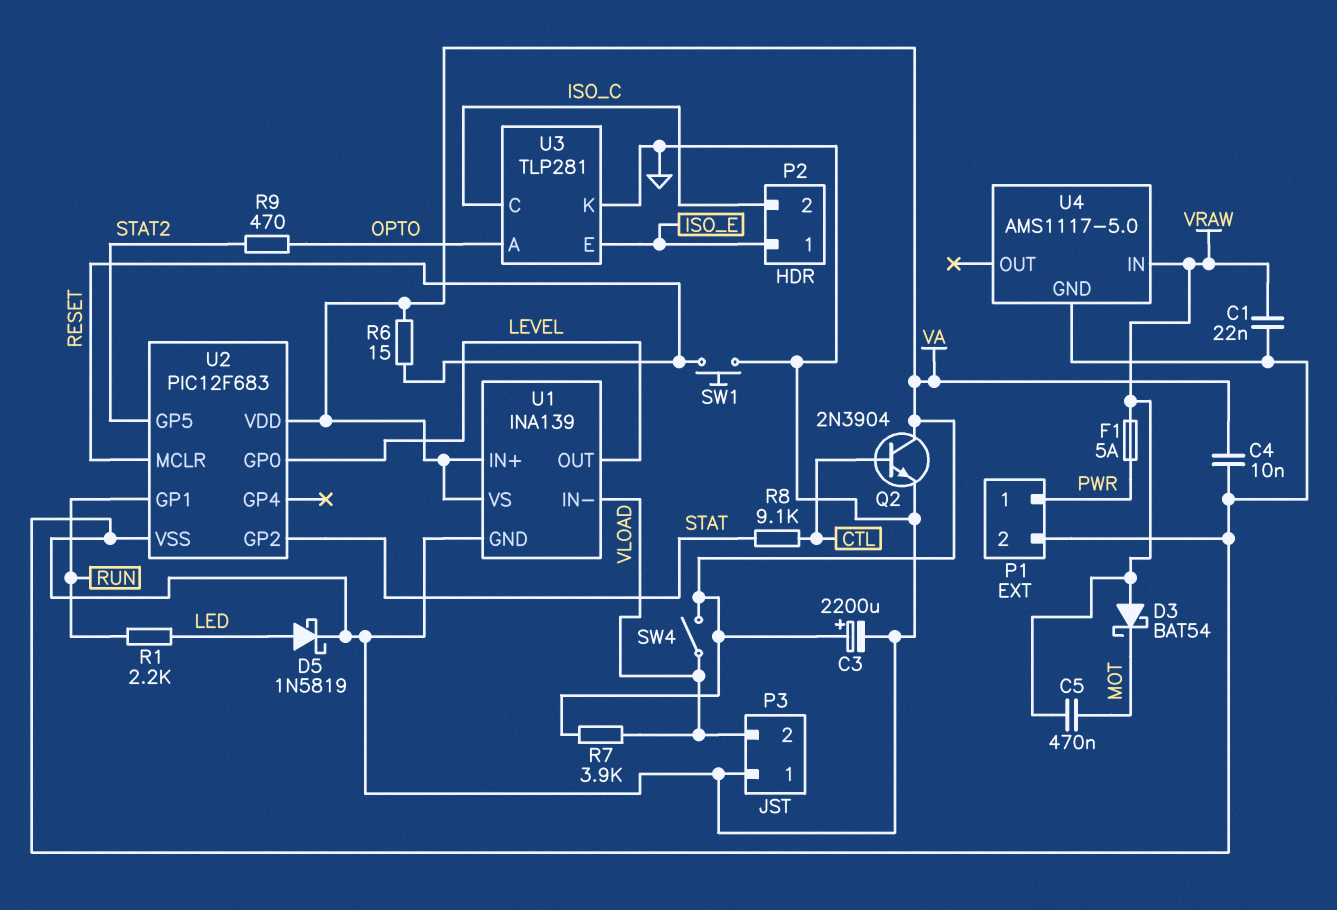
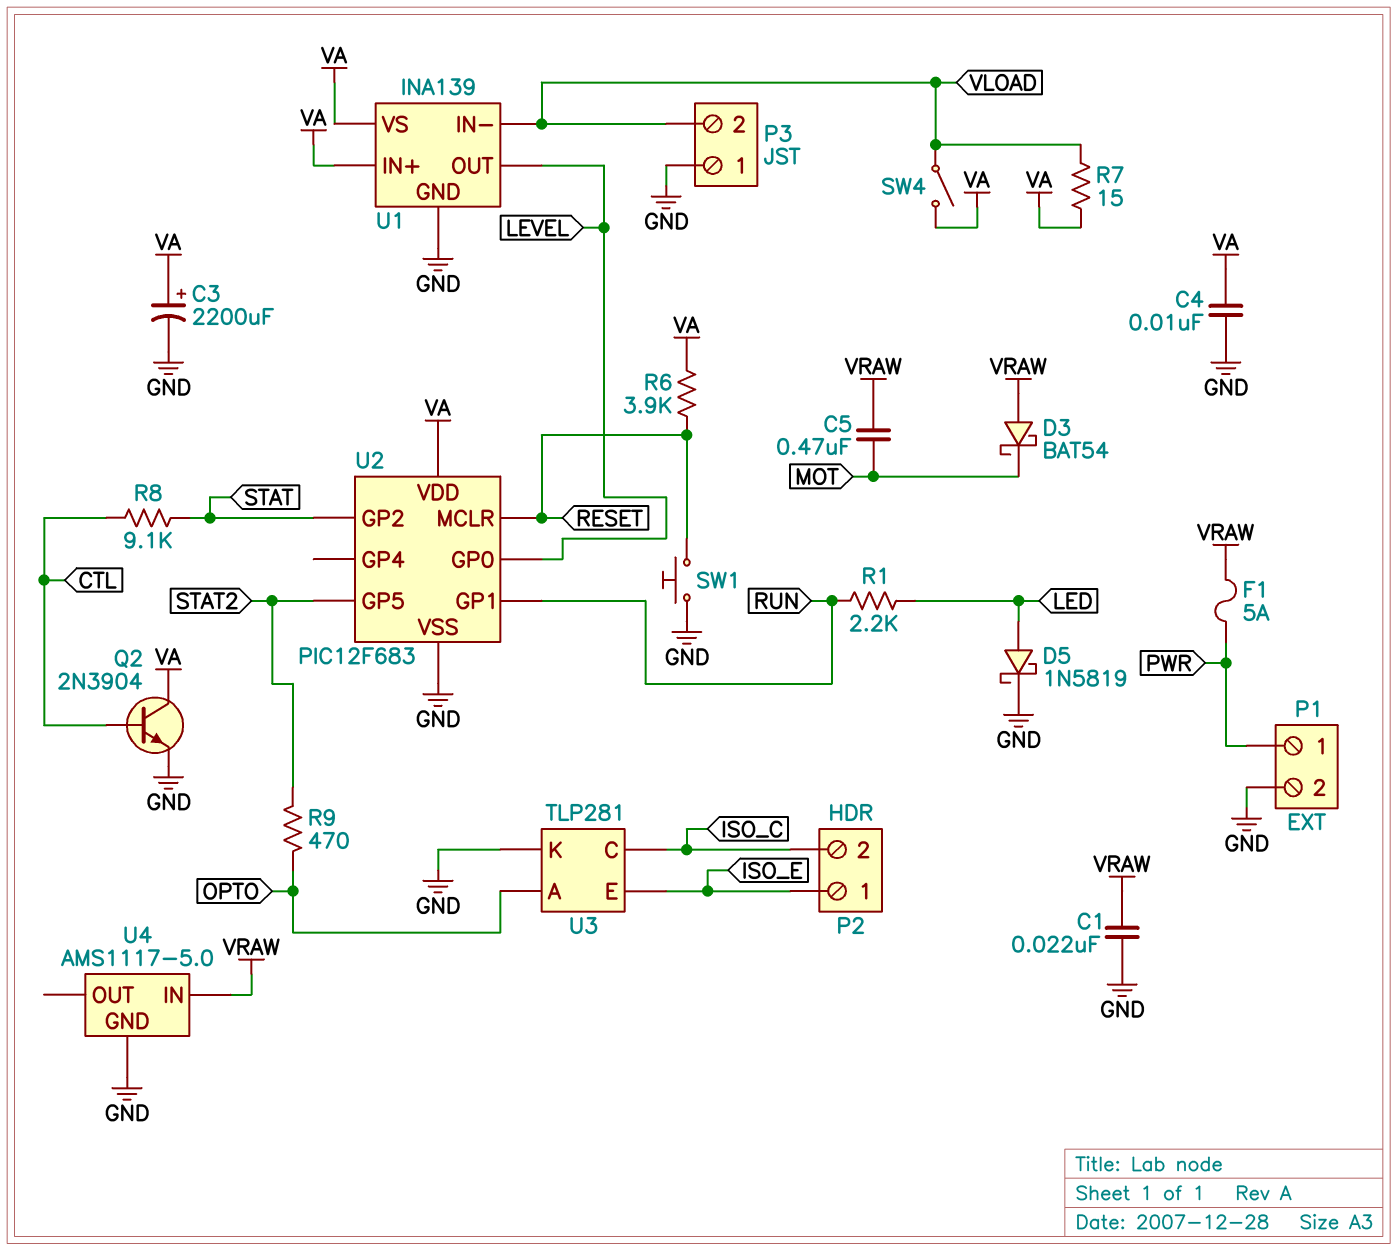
R6: 15 (RESET, VA) -> 3.9k (RESET, VA)
R7: 3.9k (VA, VLOAD) -> 15 (VA, VLOAD)

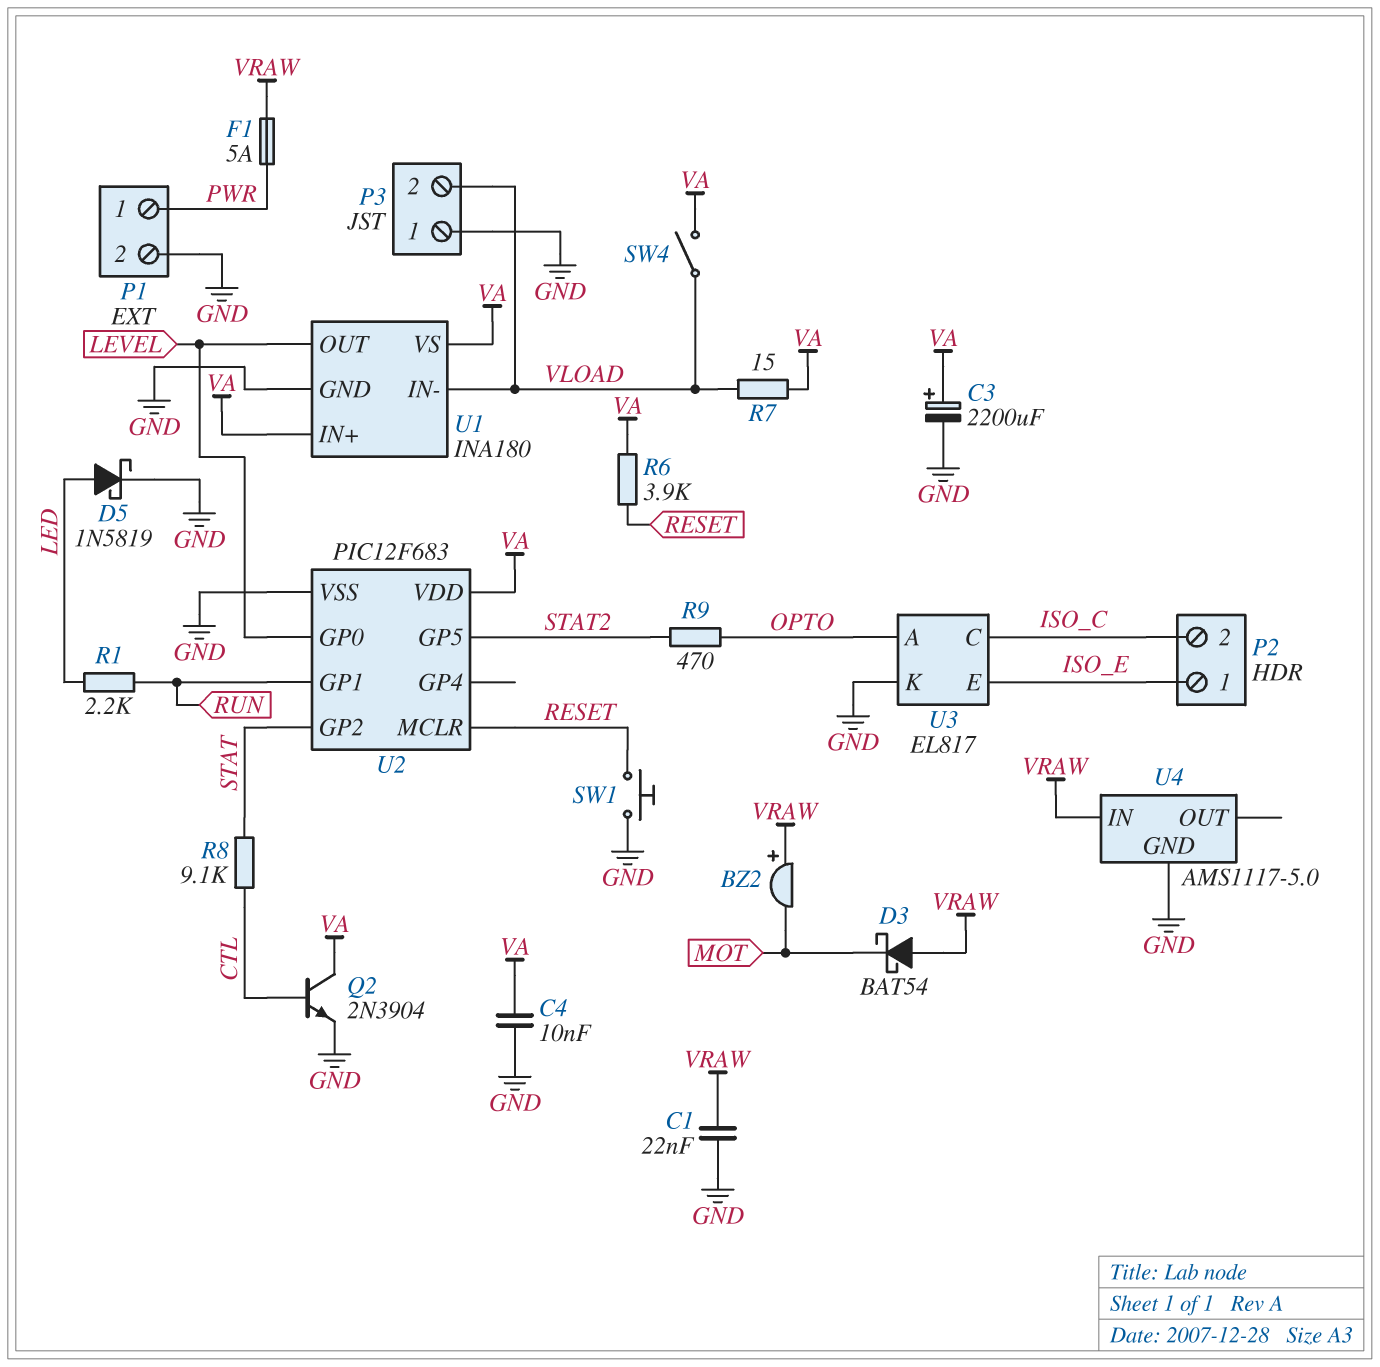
BZ2: none -> buzzer (plus VRAW, minus MOT)
C5: 470nF (MOT, VRAW) -> none
U1: INA139 -> INA180
U3: TLP281 -> EL817

